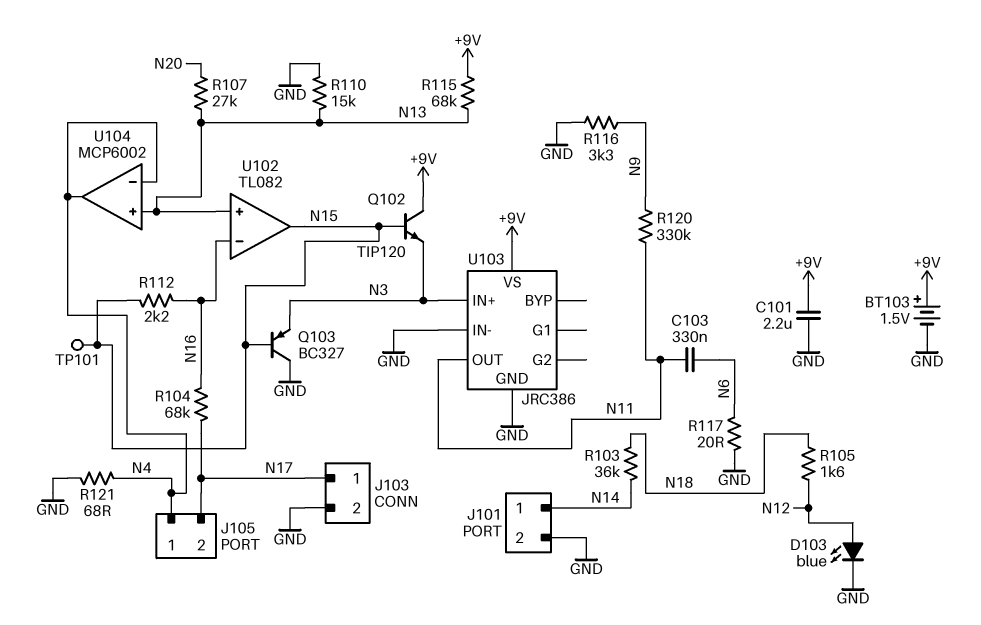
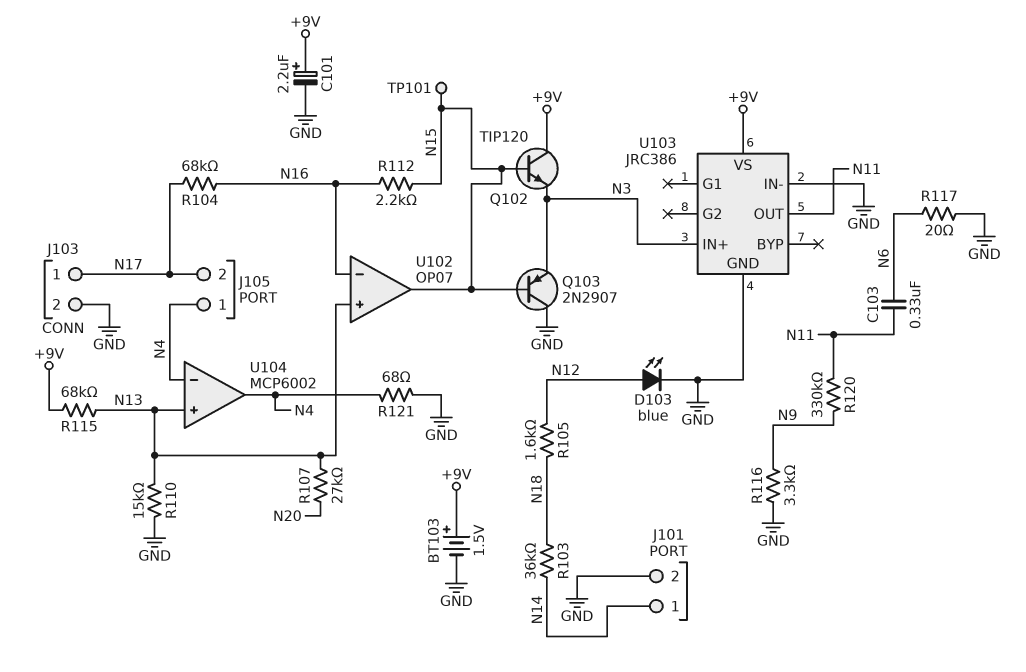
C101: 2.2uF (+9V, GND) -> 2.2uF (plus +9V, minus GND)
Q103: PNP BC327 (B N15, C GND, E N3) -> PNP 2N2907 (B N15, C GND, E N3)
U102: TL082 -> OP07

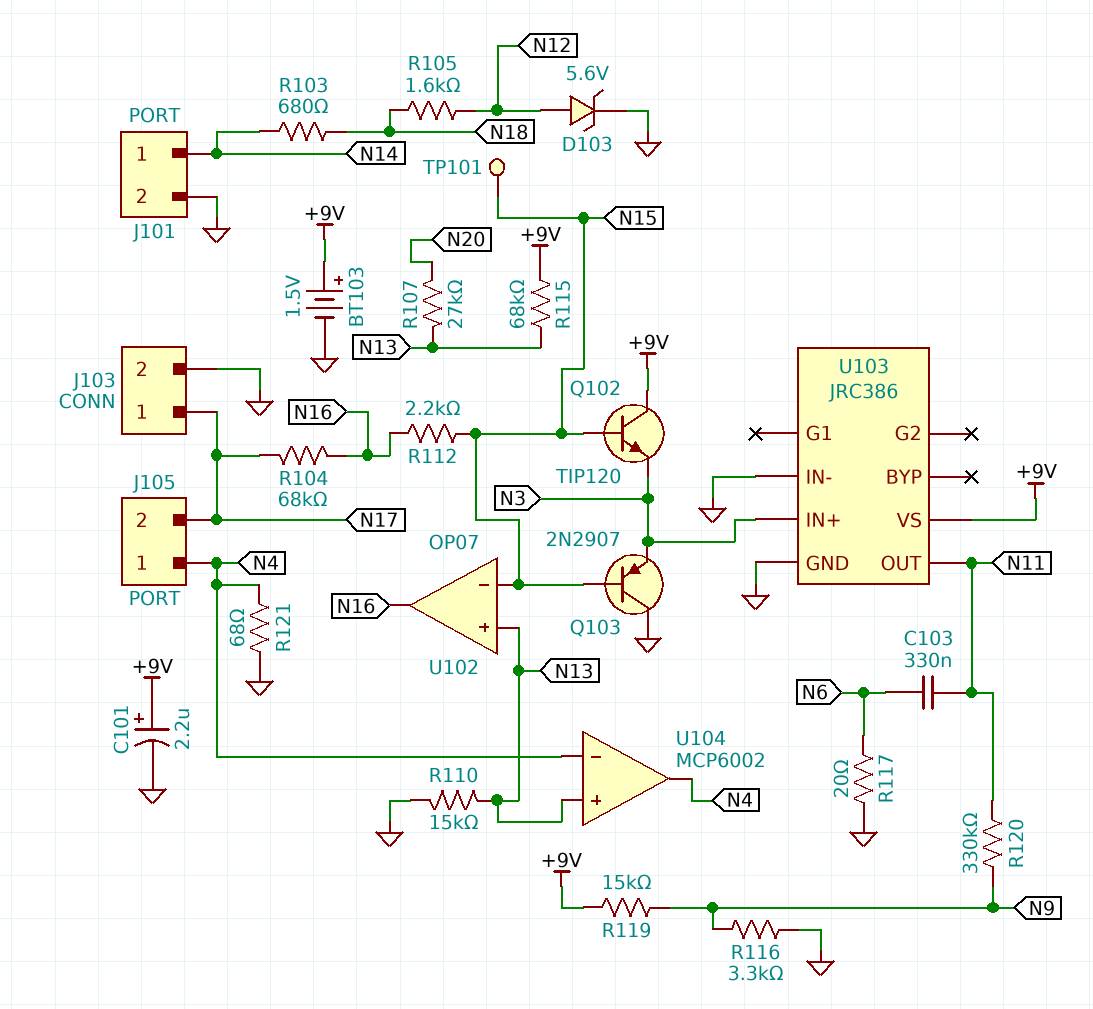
D103: LED blue (A N12, K GND) -> zener 5.6V (A N12, K GND)
R103: 36k (N14, N18) -> 680 (N14, N18)
R119: none -> 15k (+9V, N9)
U102 pin in-: N16 -> N15
U102 pin out: N15 -> N16

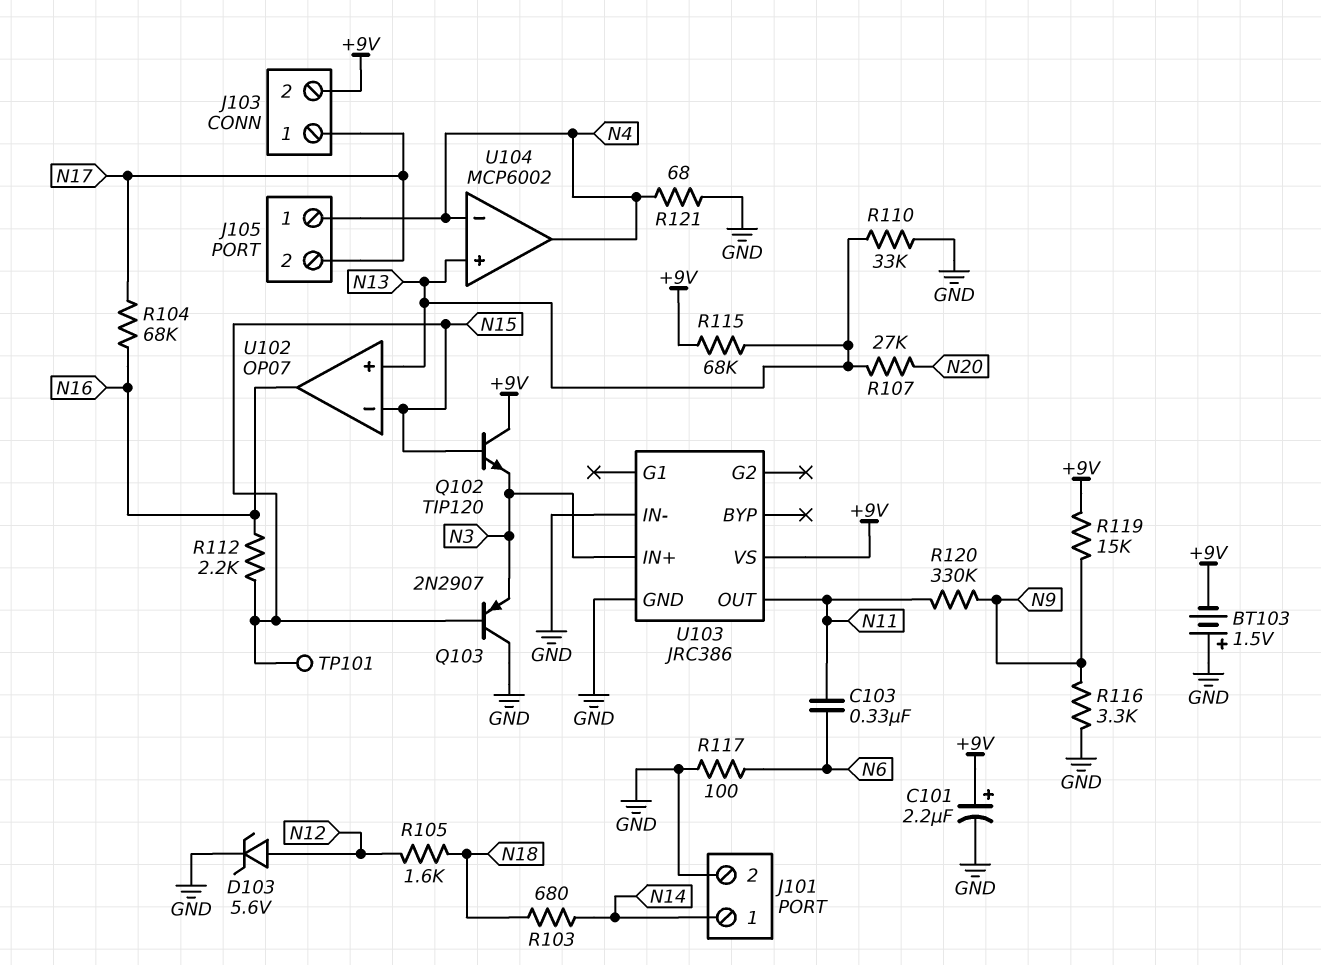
BT103: 1.5V (plus +9V, minus GND) -> 1.5V (plus GND, minus +9V)
J103 pin 2: GND -> +9V
R110: 15k (GND, N13) -> 33k (GND, N13)
R117: 20 (GND, N6) -> 100 (GND, N6)

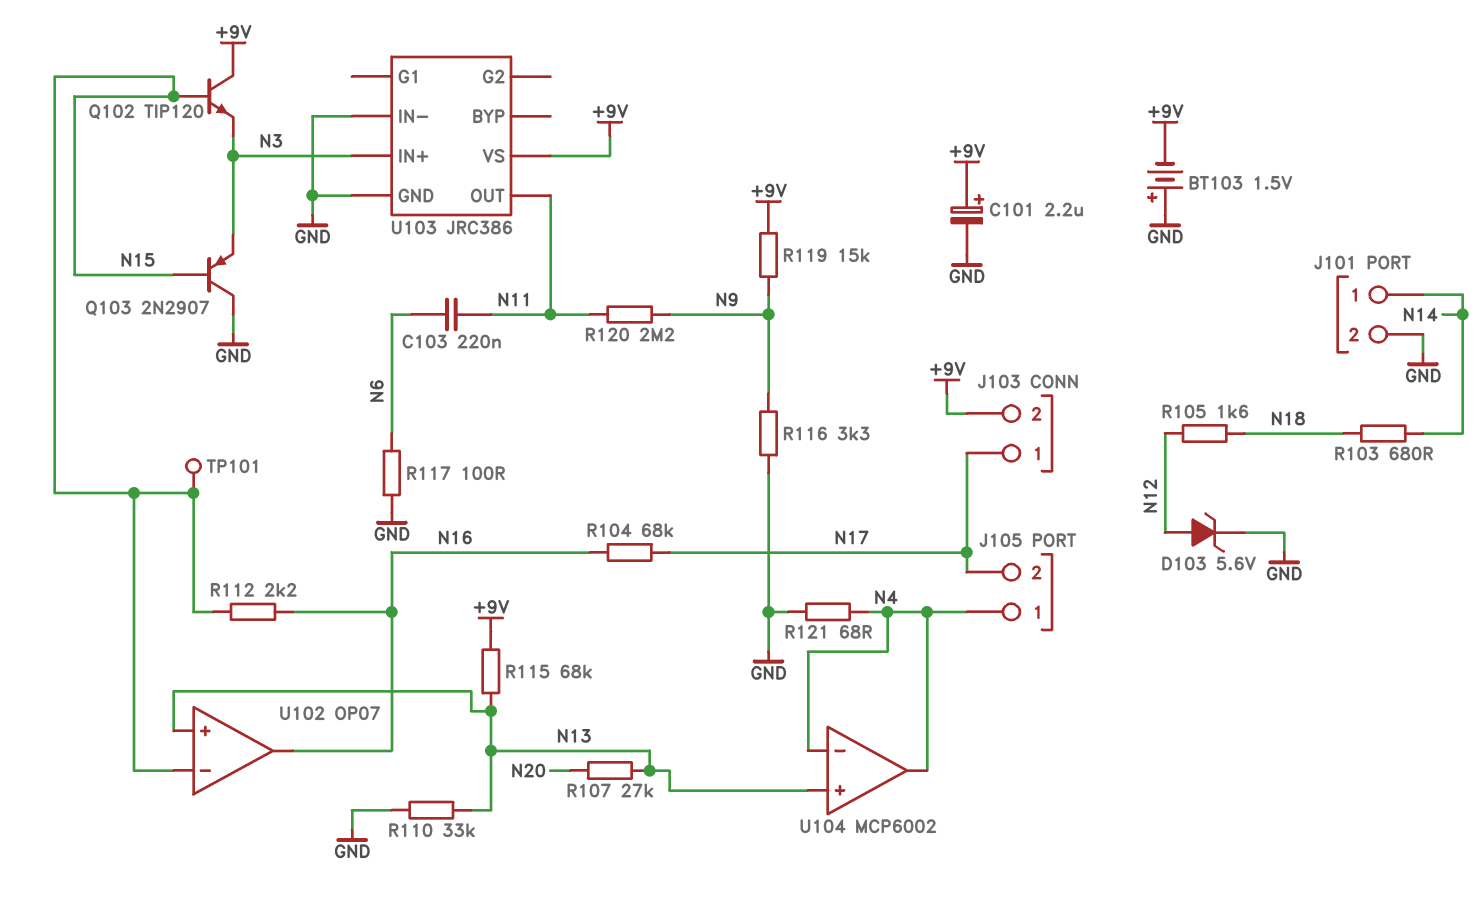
C103: 330nF (N6, N11) -> 220nF (N6, N11)
R120: 330k (N9, N11) -> 2.2M (N9, N11)

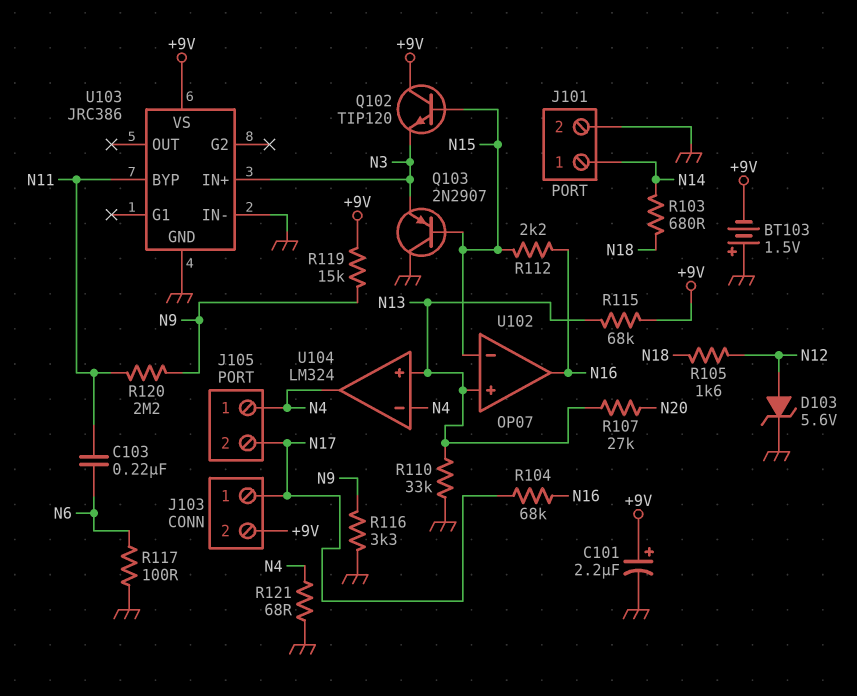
TP101: test point (N15) -> none
U103 pin BYP: none -> N11
U103 pin OUT: N11 -> none
U104: MCP6002 -> LM324

